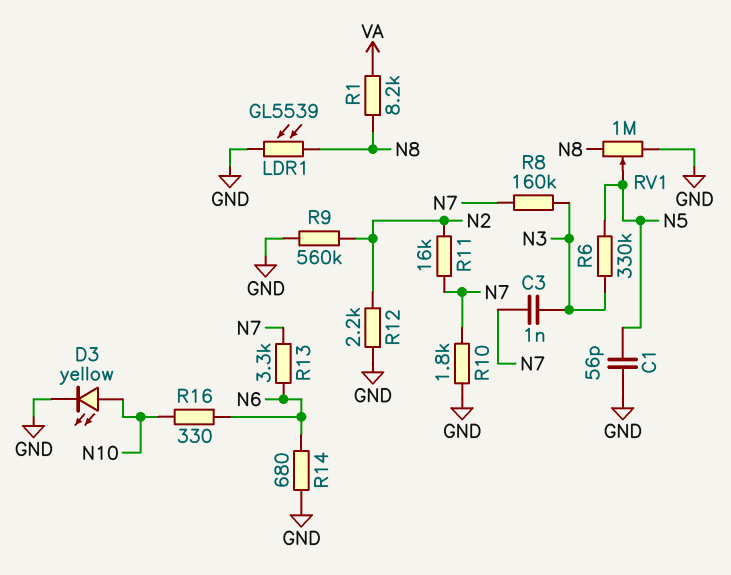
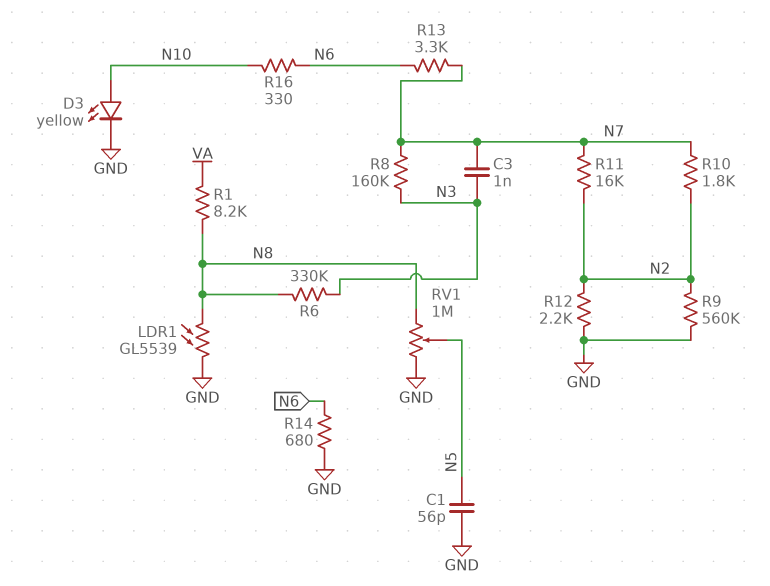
R6: 330k (N3, N5) -> 330k (N3, N8)
R10: 1.8k (GND, N7) -> 1.8k (N2, N7)

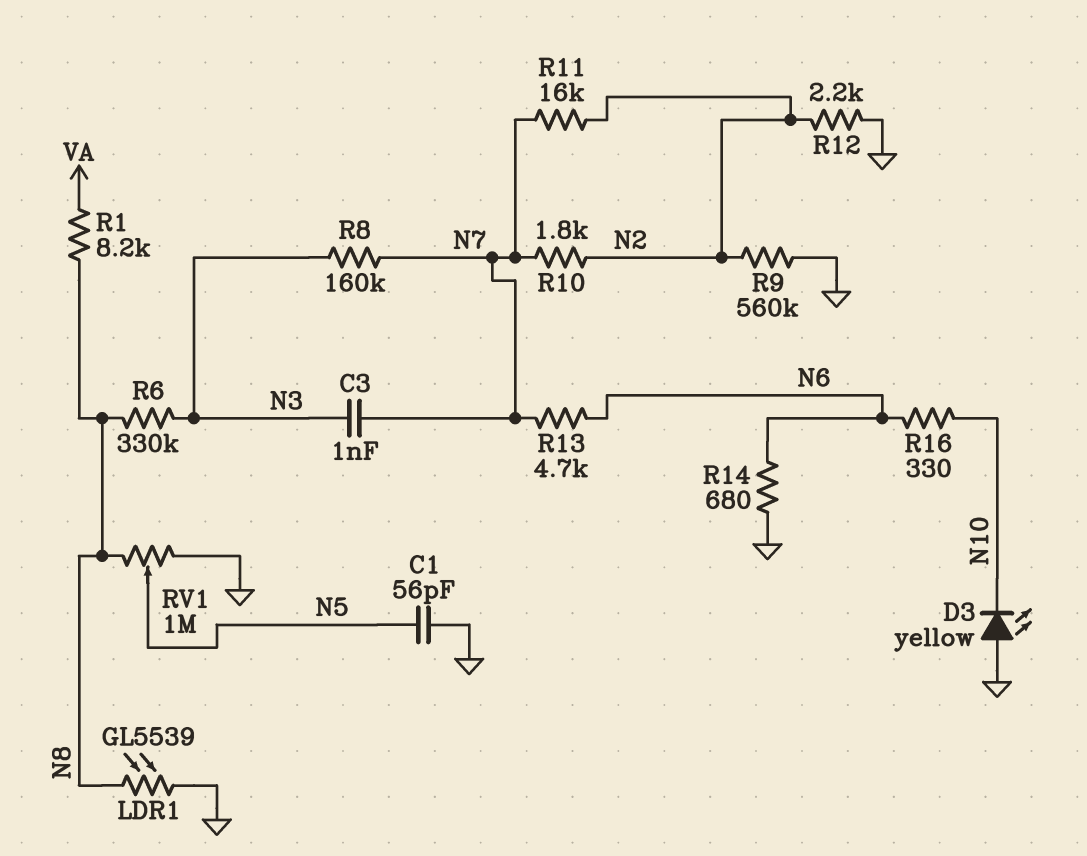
D3: LED yellow (A N10, K GND) -> LED yellow (A GND, K N10)
R13: 3.3k (N6, N7) -> 4.7k (N6, N7)

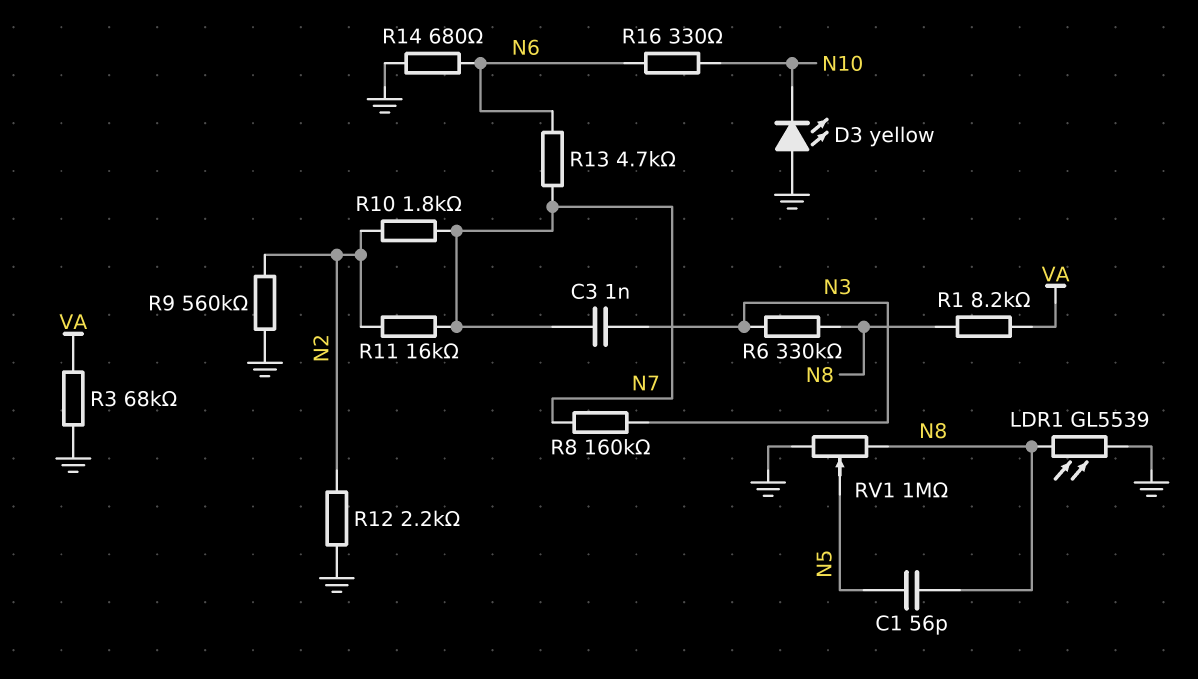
C1: 56pF (GND, N5) -> 56pF (N5, N8)
R3: none -> 68k (GND, VA)

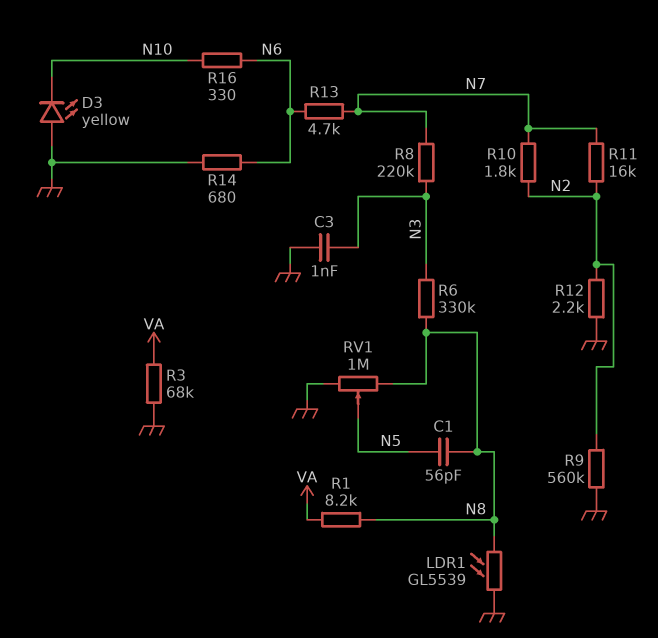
C3: 1nF (N3, N7) -> 1nF (GND, N3)
R8: 160k (N3, N7) -> 220k (N3, N7)

